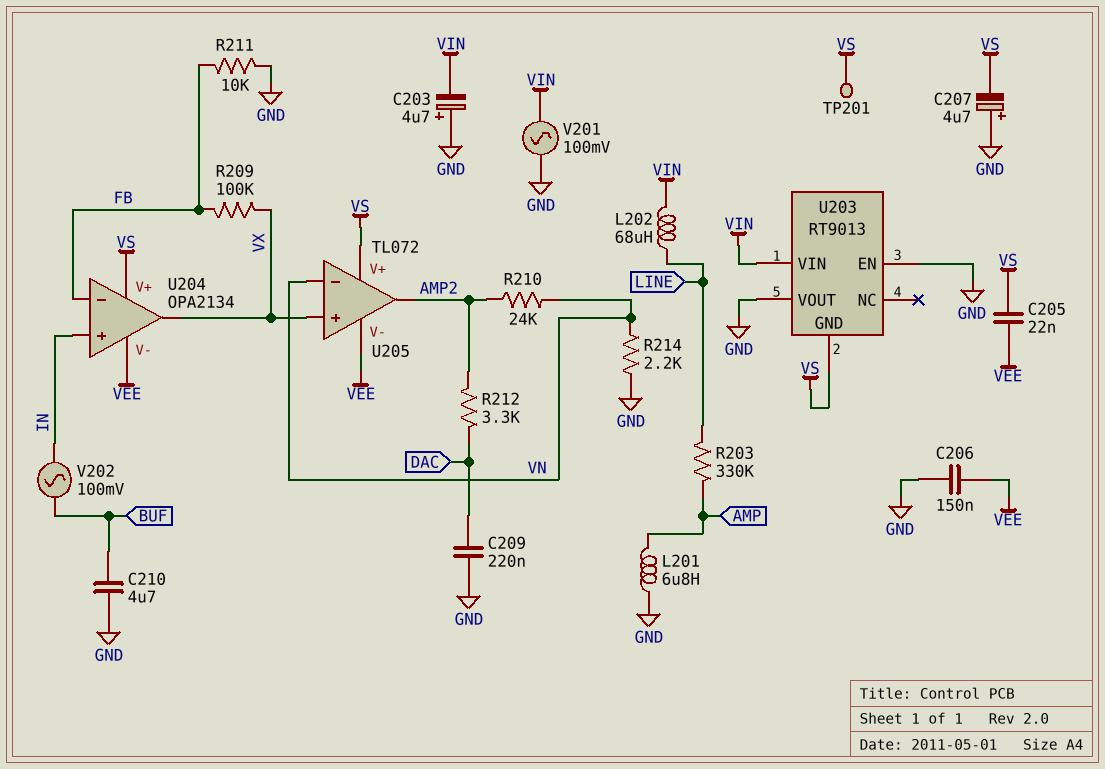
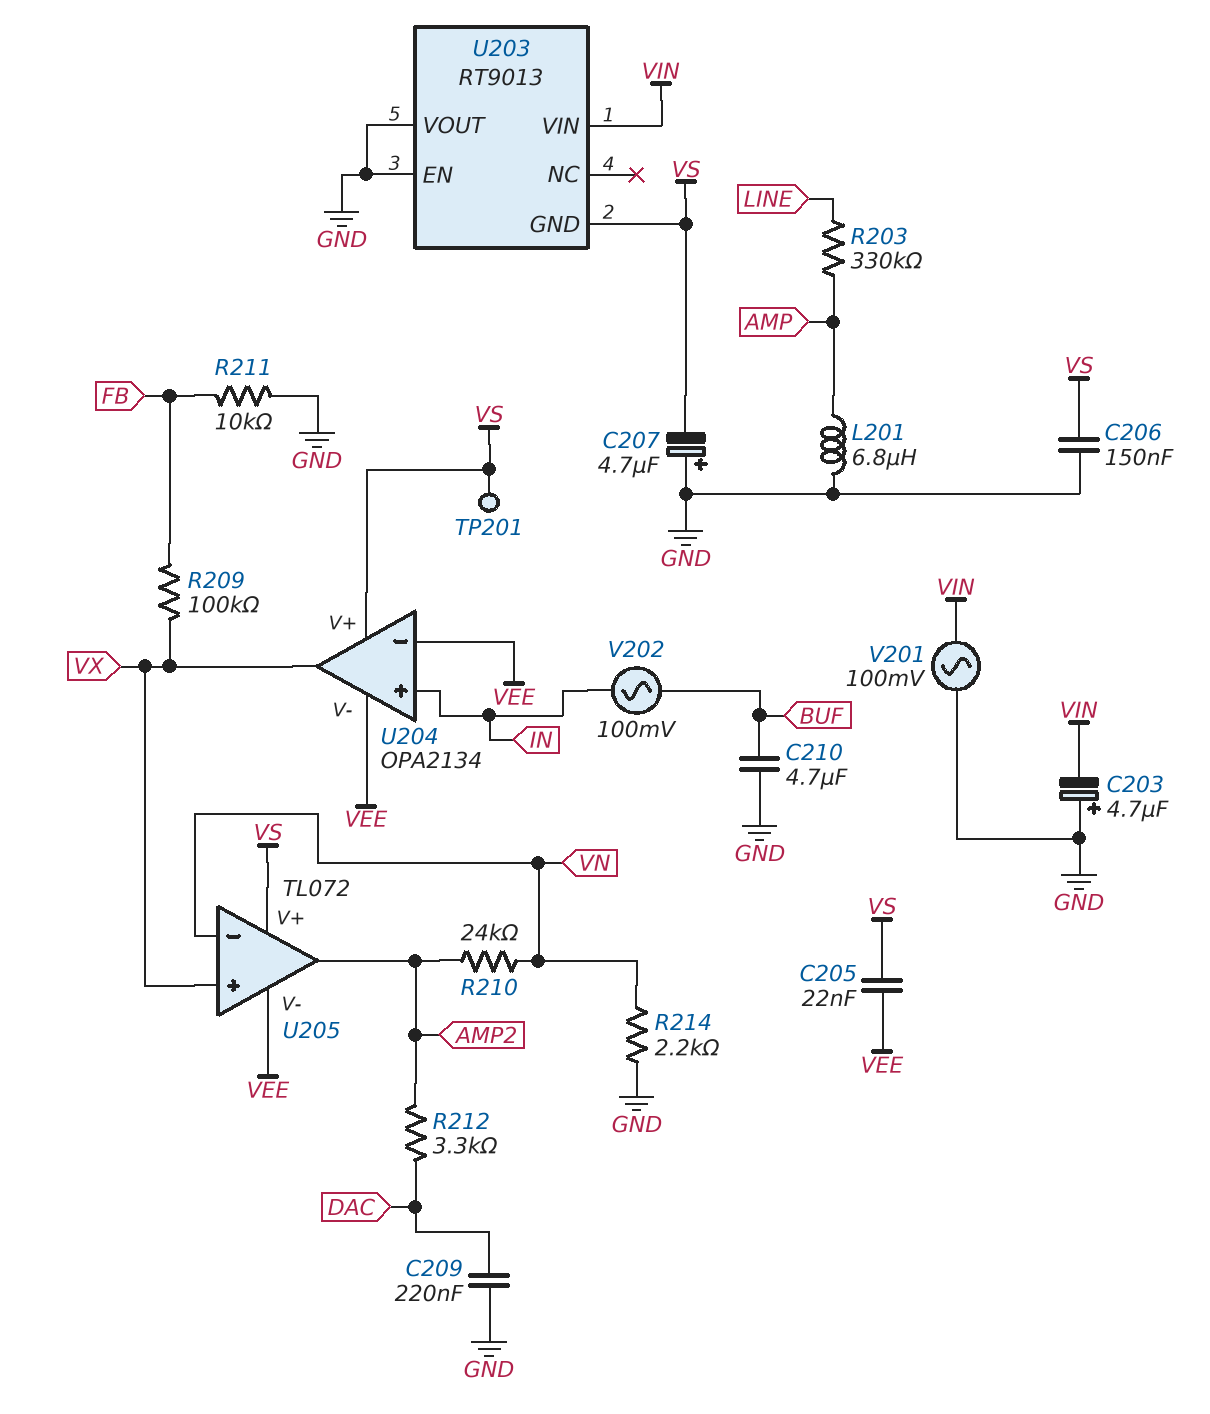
C206: 150nF (GND, VEE) -> 150nF (GND, VS)
L202: 68uH (LINE, VIN) -> none
U204 pin in-: FB -> VEE

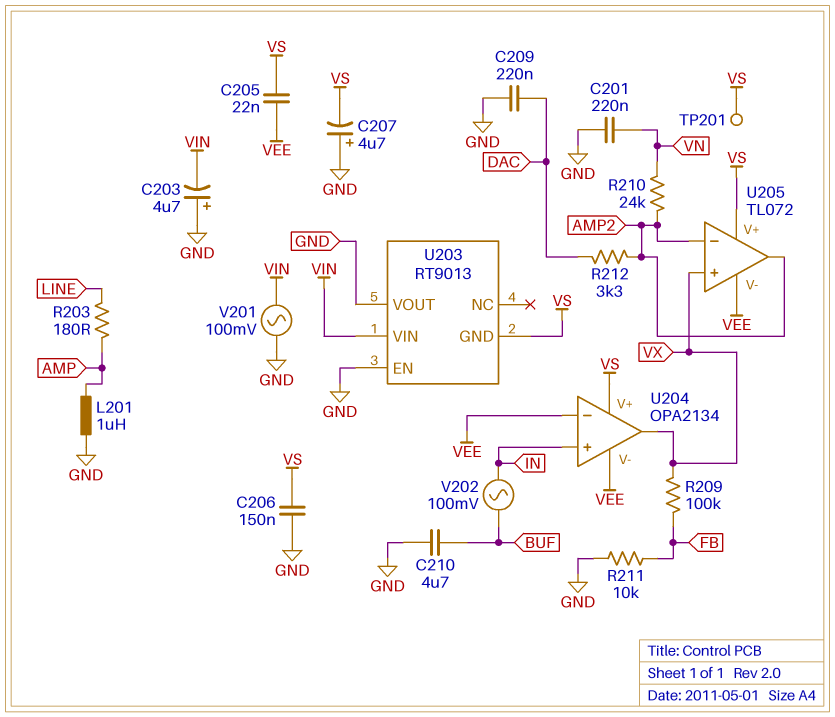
C201: none -> 220nF (GND, VN)
L201: 6.8uH (AMP, GND) -> 1uH (AMP, GND)
R203: 330k (AMP, LINE) -> 180 (AMP, LINE)
R214: 2.2k (GND, VN) -> none
U205 pin in-: VN -> AMP2

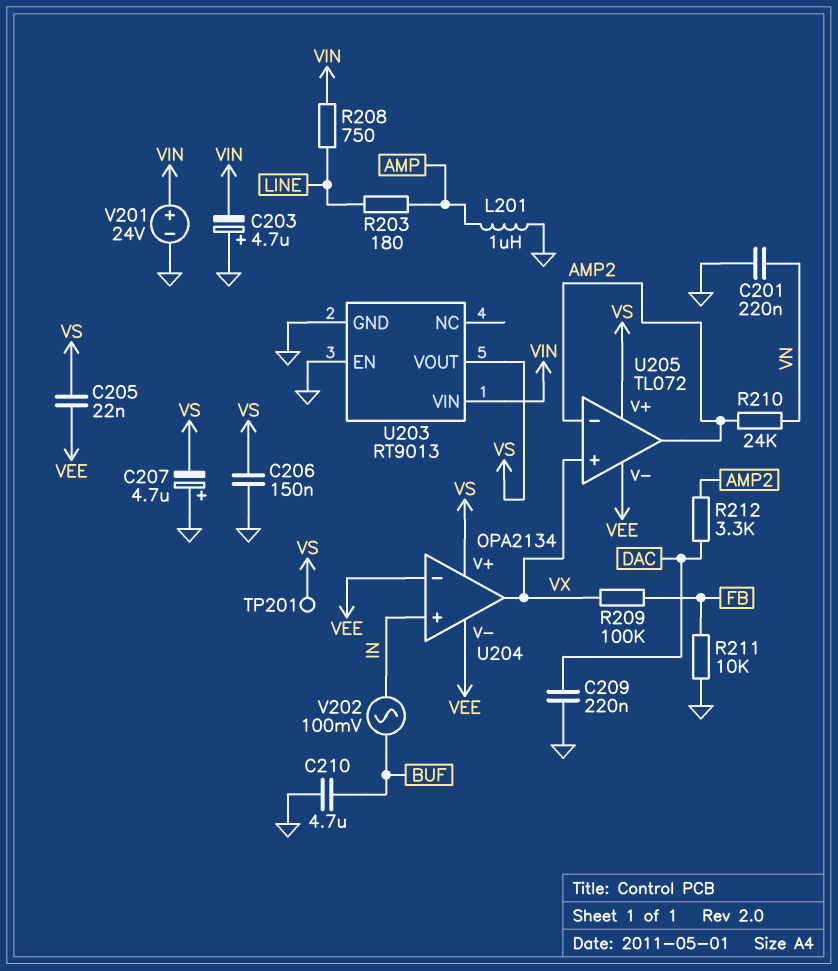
R208: none -> 750 (LINE, VIN)
U203 pin GND: VS -> GND
U203 pin VOUT: GND -> VS
V201: AC 100mV (GND, VIN) -> 24V (plus VIN, minus GND)

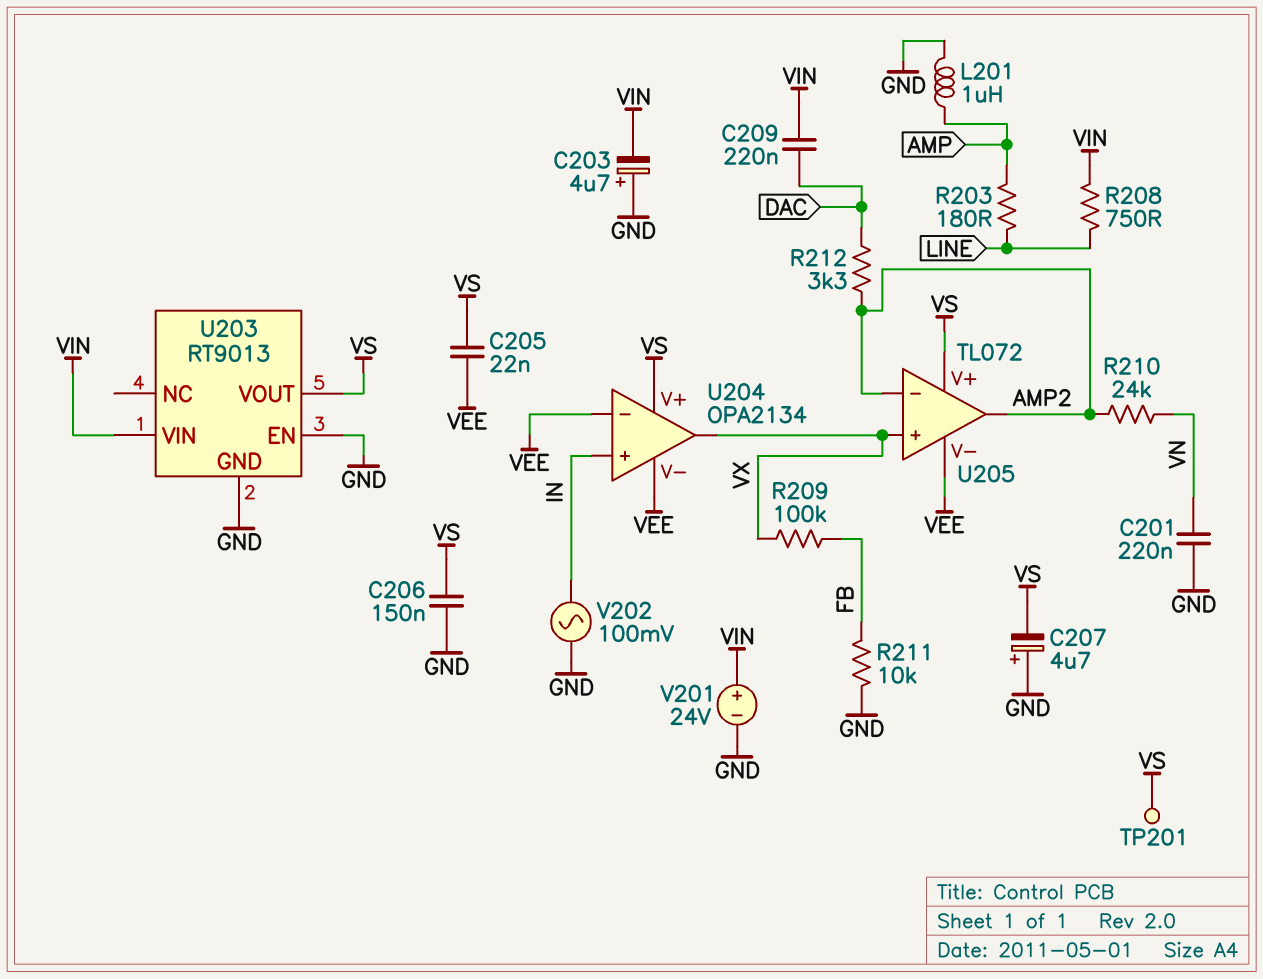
C209: 220nF (DAC, GND) -> 220nF (DAC, VIN)
C210: 4.7uF (BUF, GND) -> none
V202: AC 100mV (BUF, IN) -> AC 100mV (GND, IN)

